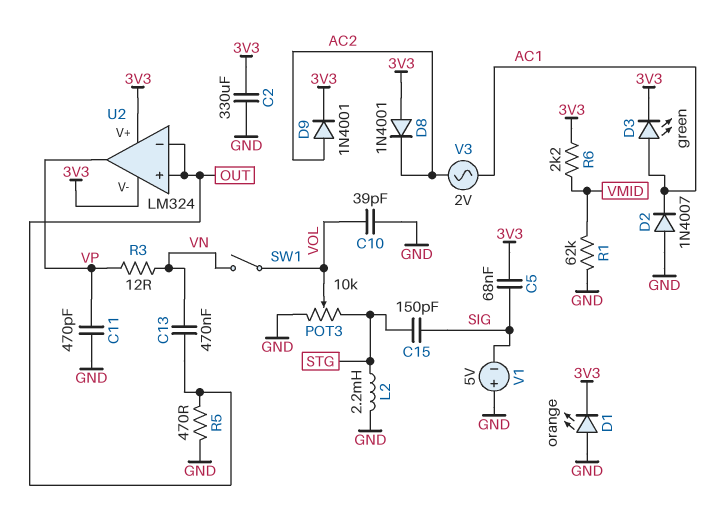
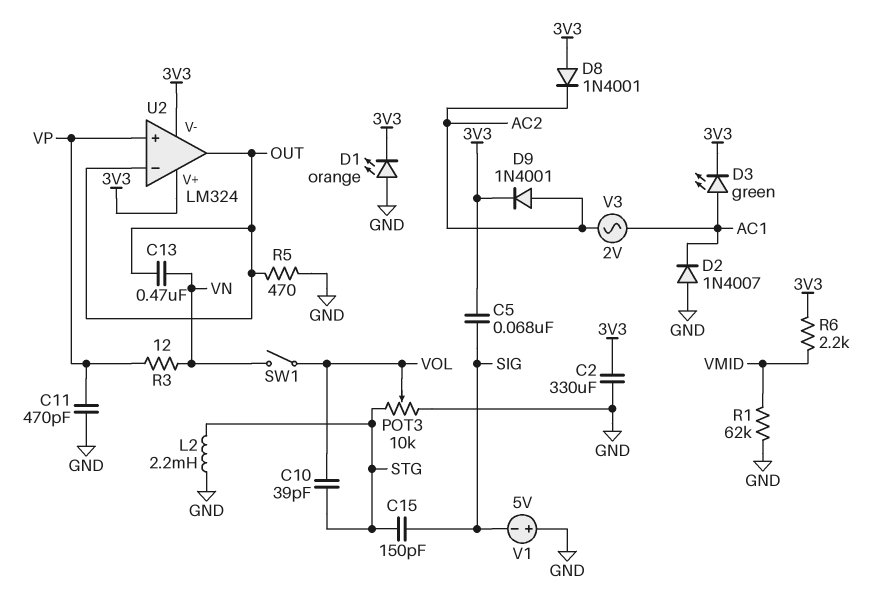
C10: 39pF (GND, VOL) -> 39pF (STG, VOL)
U2 pin in+: OUT -> VP
U2 pin out: VP -> OUT

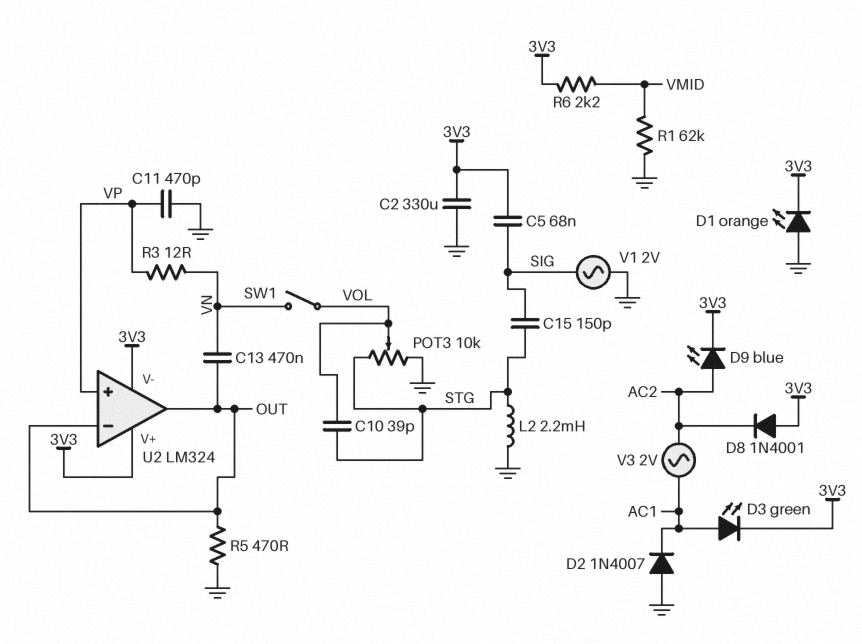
D9: diode 1N4001 (A AC2, K 3V3) -> LED blue (A AC2, K 3V3)
V1: 5V (plus GND, minus SIG) -> AC 2V (GND, SIG)

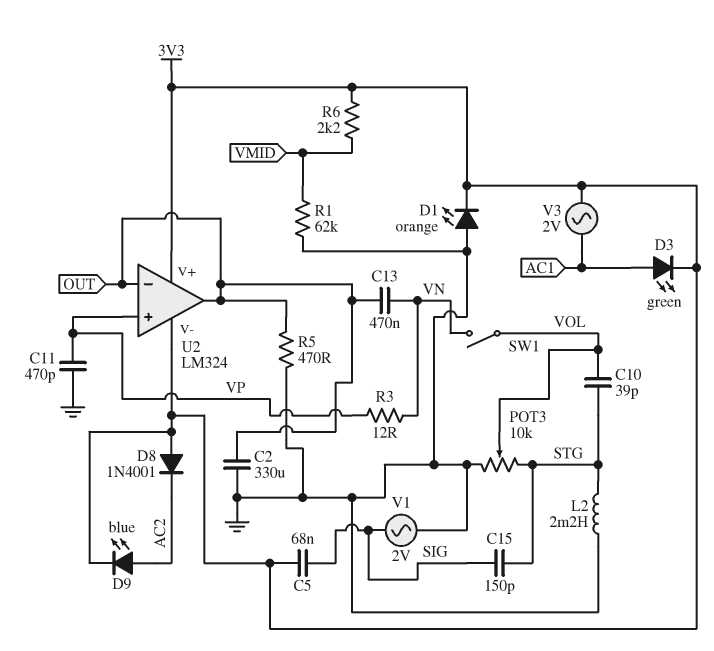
C2: 330uF (3V3, GND) -> 330uF (GND, OUT)
D2: diode 1N4007 (A GND, K AC1) -> none
V3: AC 2V (AC1, AC2) -> AC 2V (3V3, AC1)

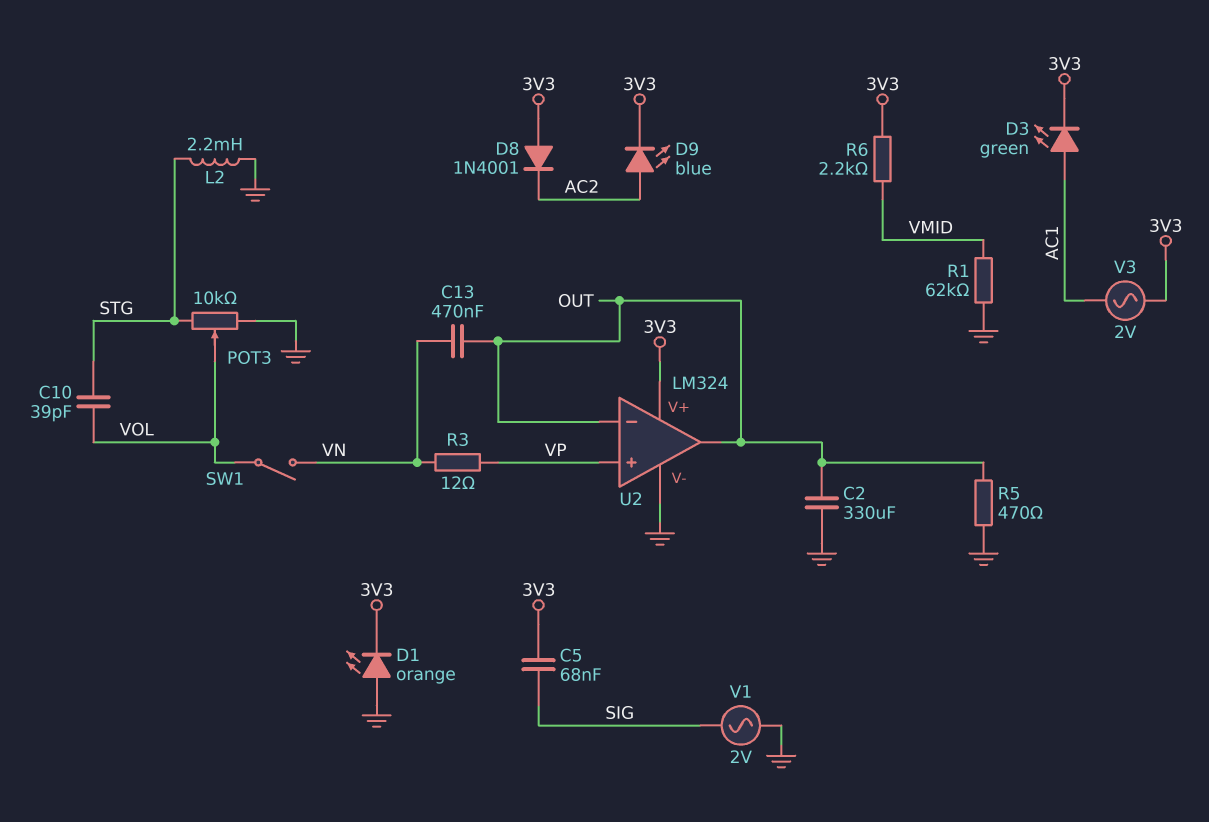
C11: 470pF (GND, VP) -> none
C15: 150pF (SIG, STG) -> none
U2 pin V-: 3V3 -> GND

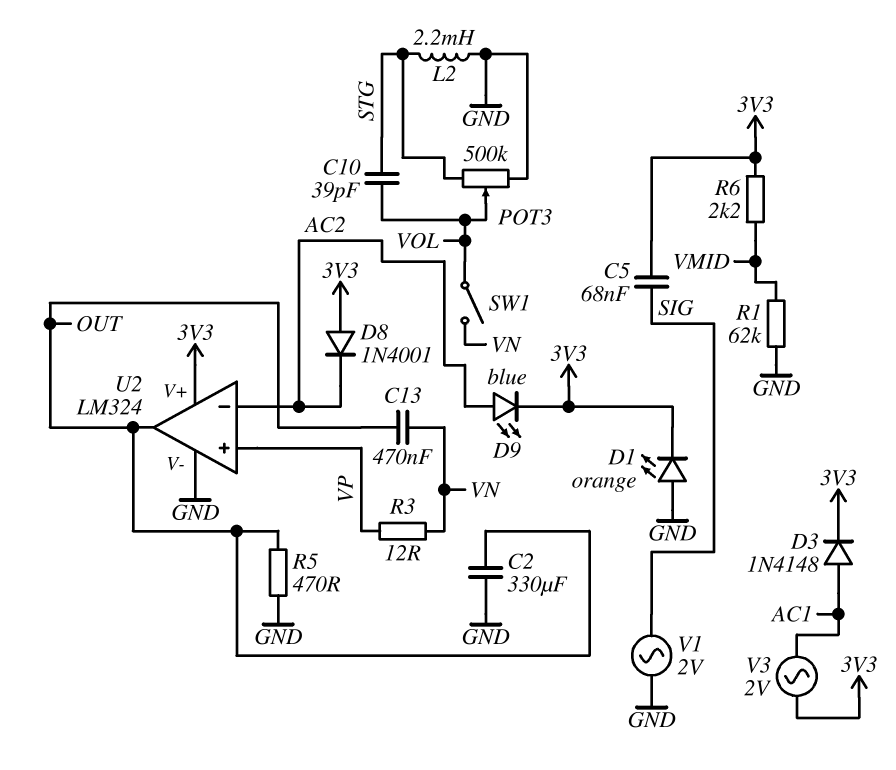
D3: LED green (A AC1, K 3V3) -> diode 1N4148 (A AC1, K 3V3)
POT3: 10k (GND, STG, wiper VOL) -> 500k (GND, STG, wiper VOL)
U2 pin in-: OUT -> AC2

